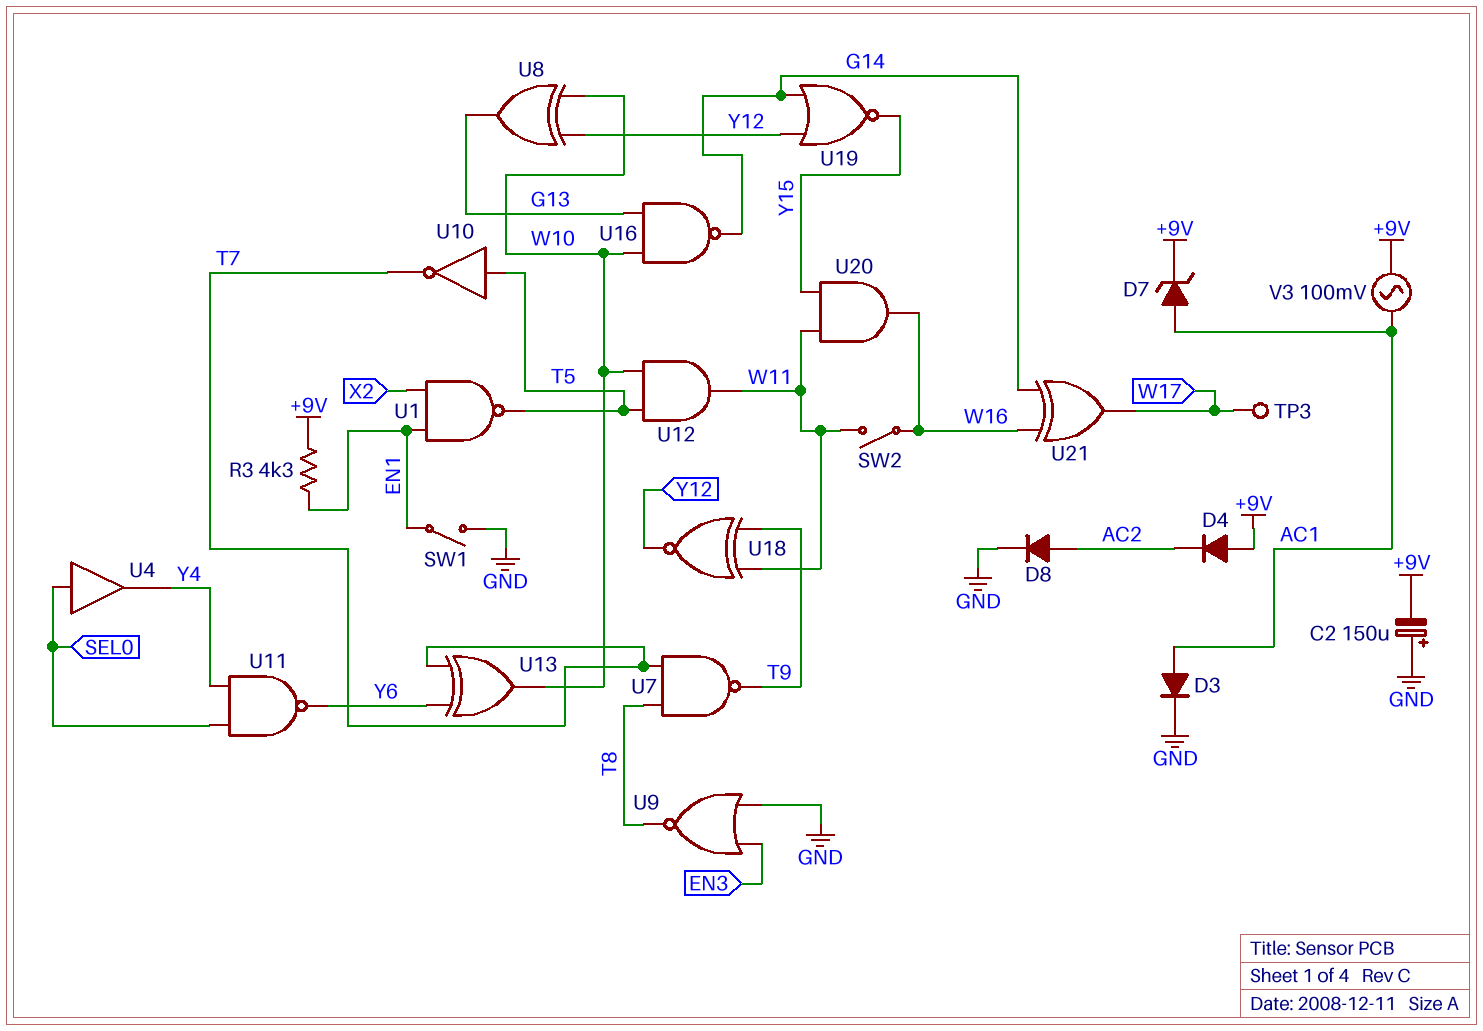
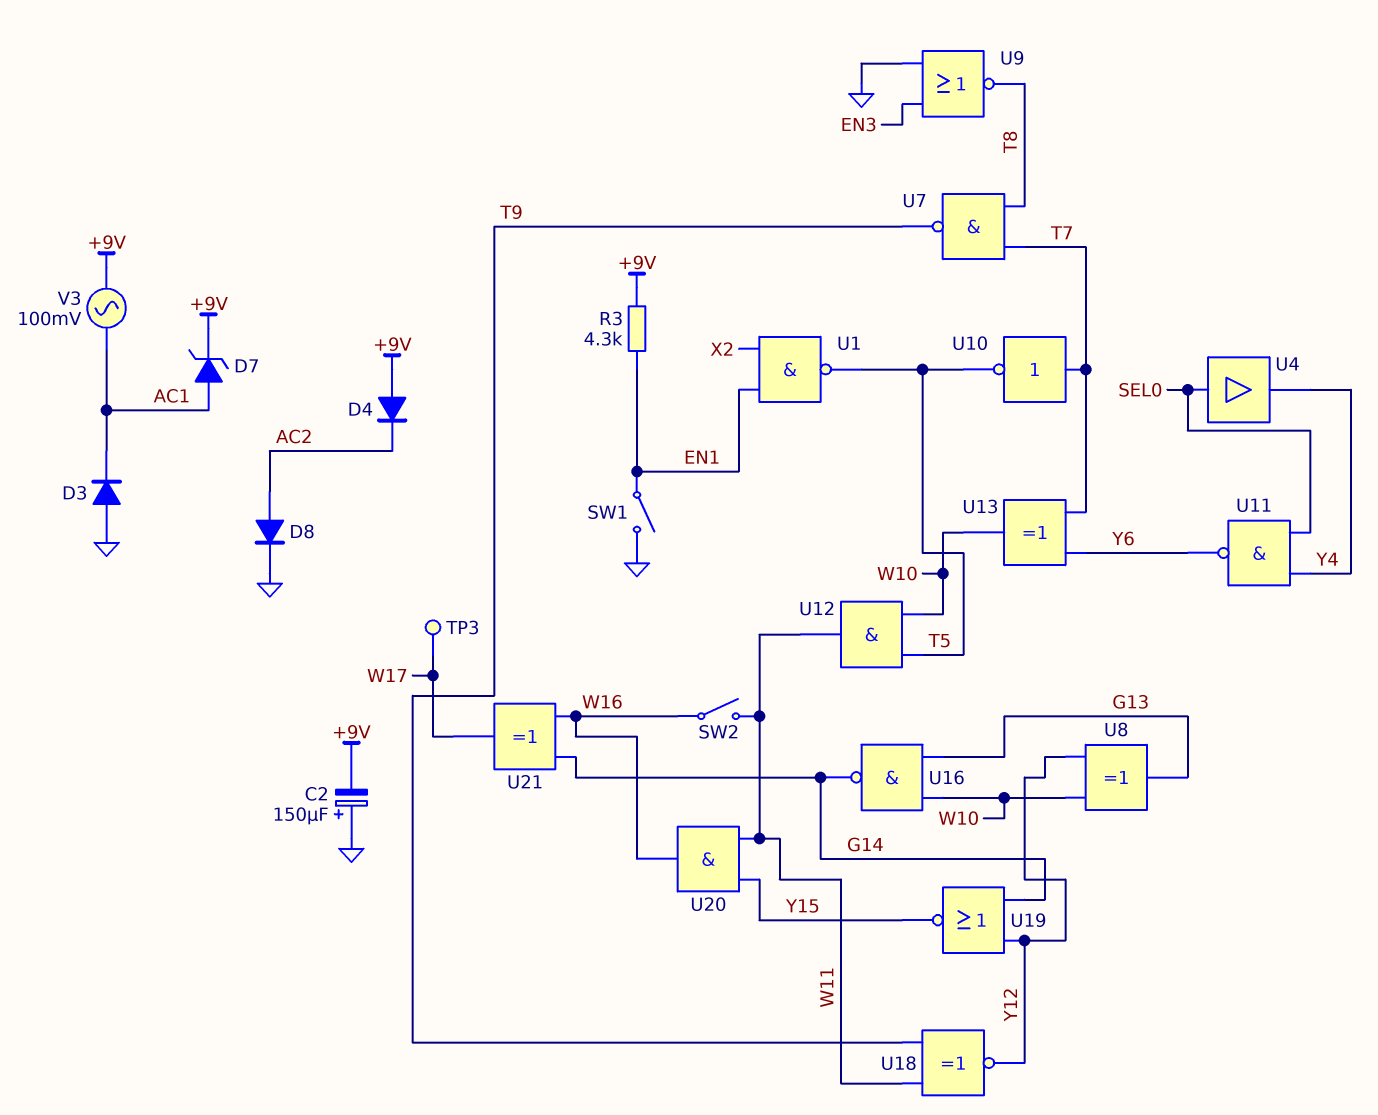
D3: diode (A AC1, K GND) -> diode (A GND, K AC1)
U10: NOT (in T5, out T7) -> NOT (in T7, out T5)

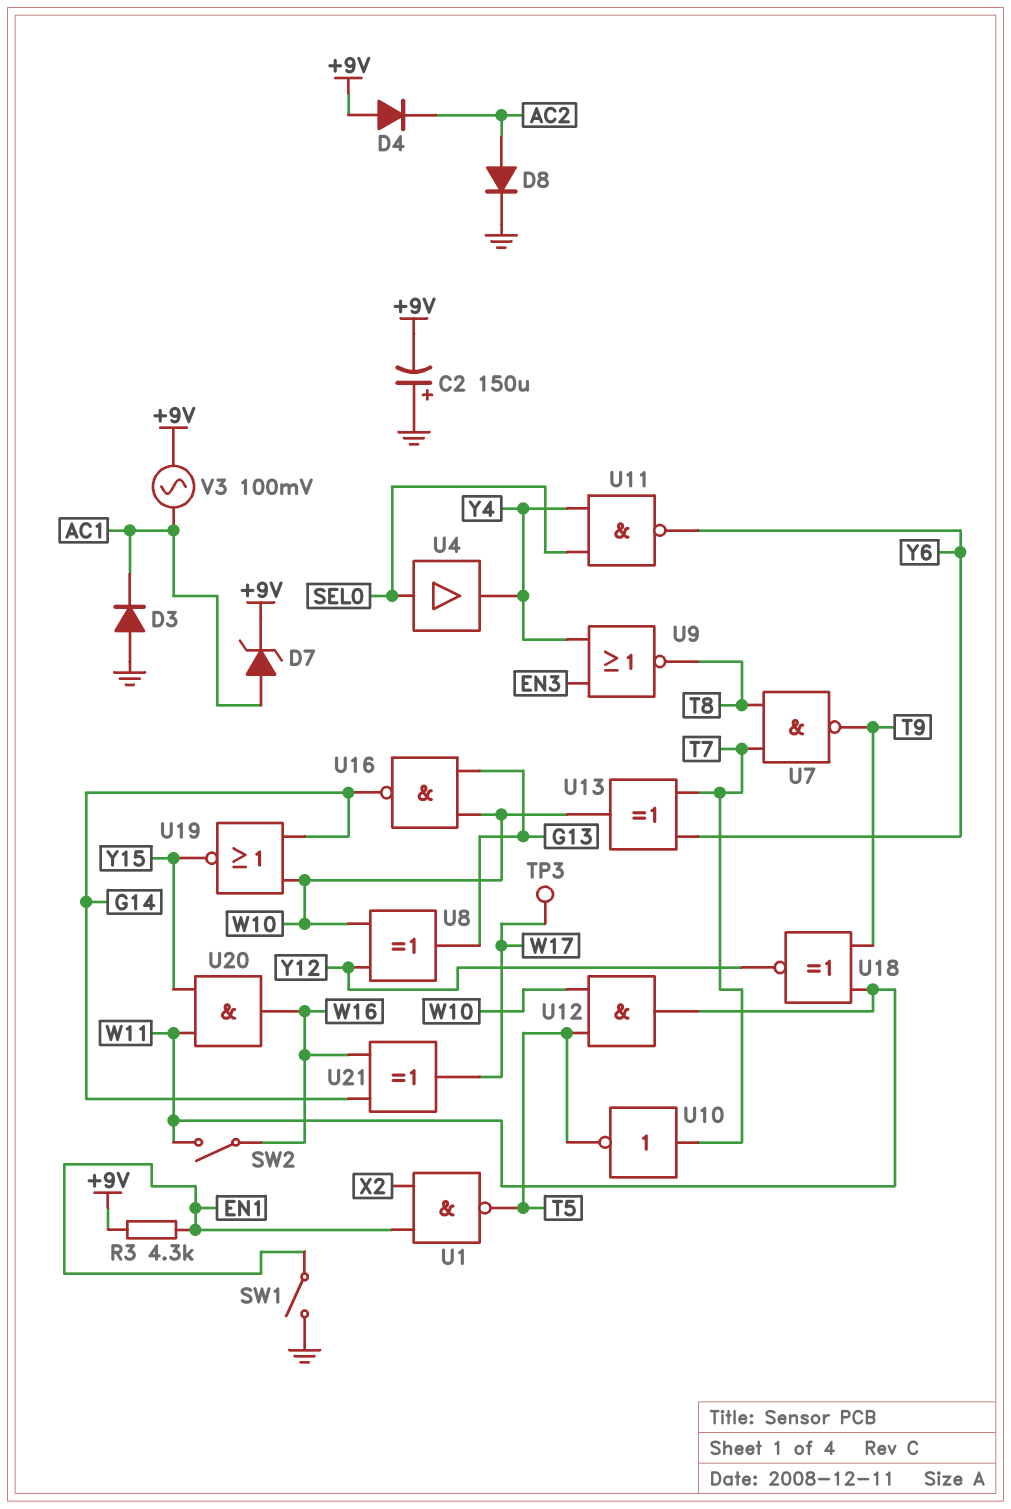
U9: NOR (in EN3, in GND, out T8) -> NOR (in EN3, in Y4, out T8)
U19: NOR (in G14, in Y12, out Y15) -> NOR (in G14, in W10, out Y15)

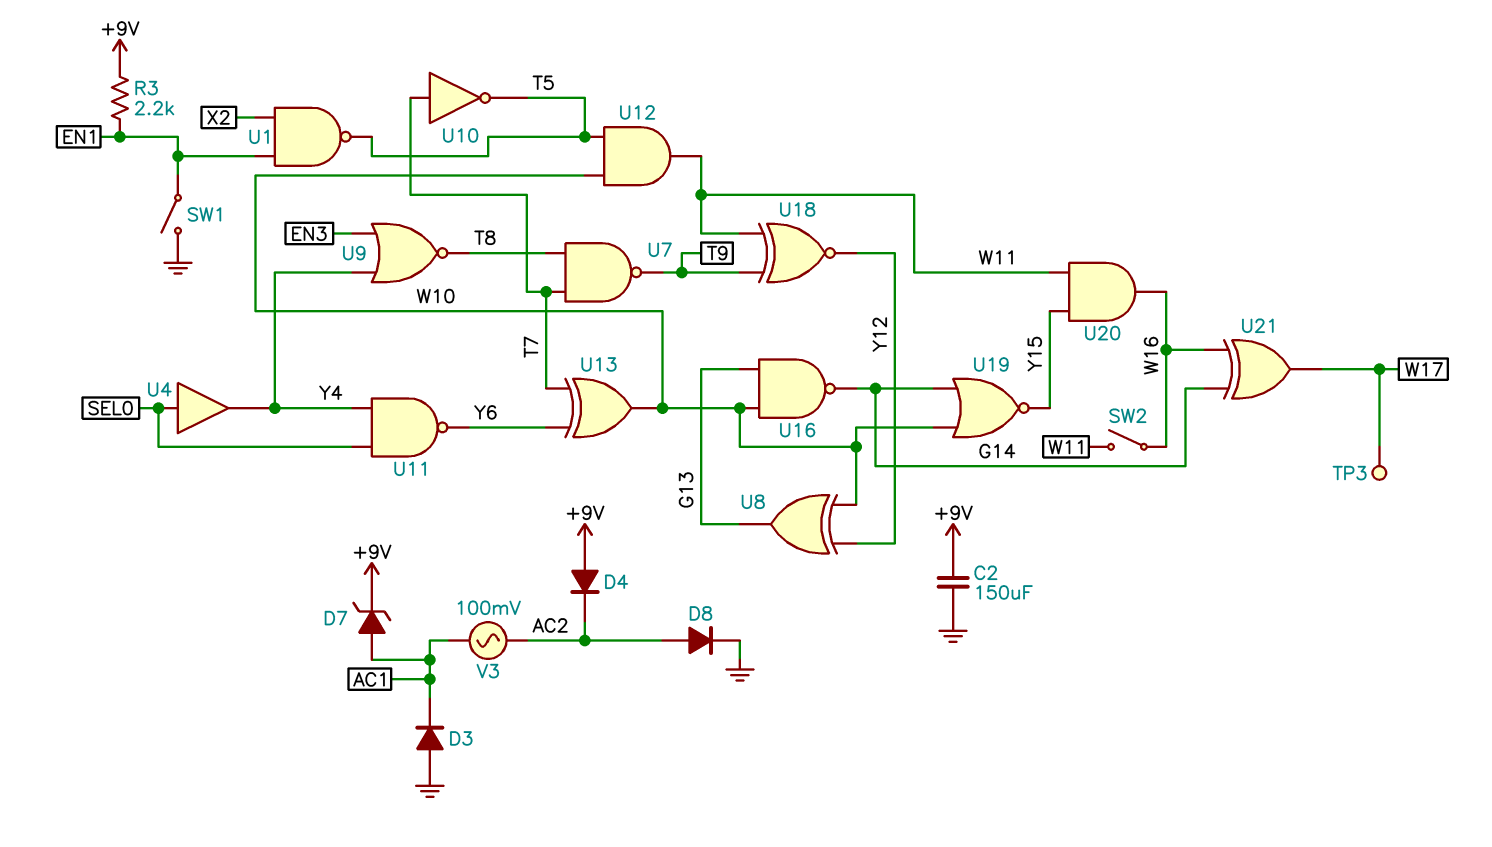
C2: 150uF (plus GND, minus +9V) -> 150uF (+9V, GND)
R3: 4.3k (+9V, EN1) -> 2.2k (+9V, EN1)
V3: AC 100mV (+9V, AC1) -> AC 100mV (AC1, AC2)

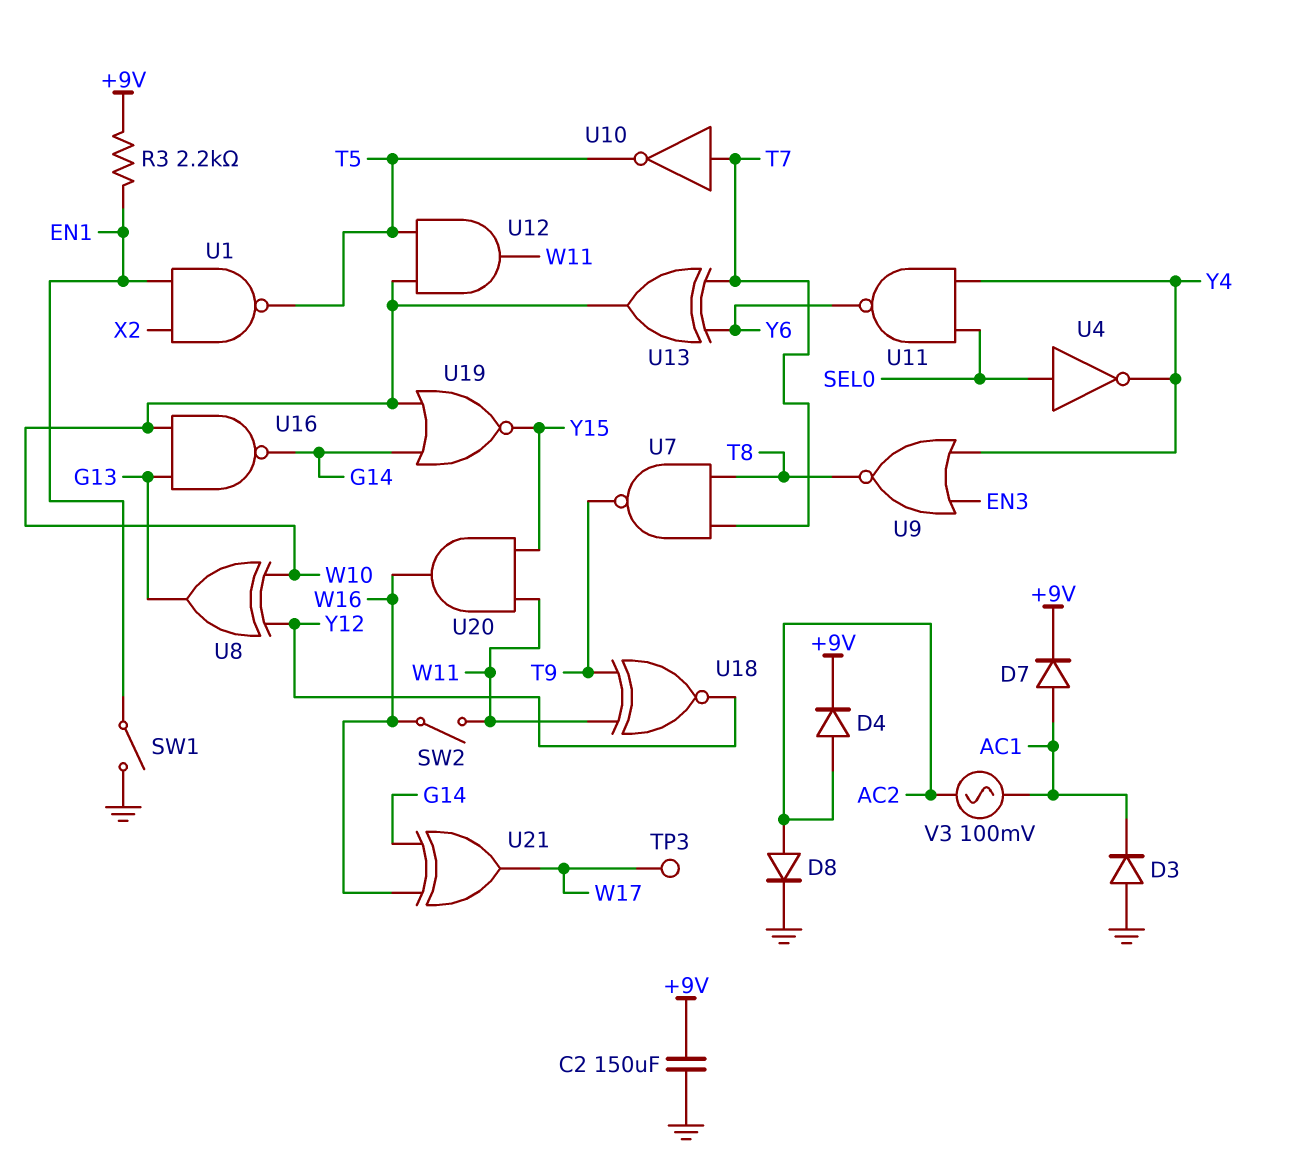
D4: diode (A +9V, K AC2) -> diode (A AC2, K +9V)
D7: zener (A AC1, K +9V) -> diode (A AC1, K +9V)
U4: buffer (in SEL0, out Y4) -> NOT (in SEL0, out Y4)

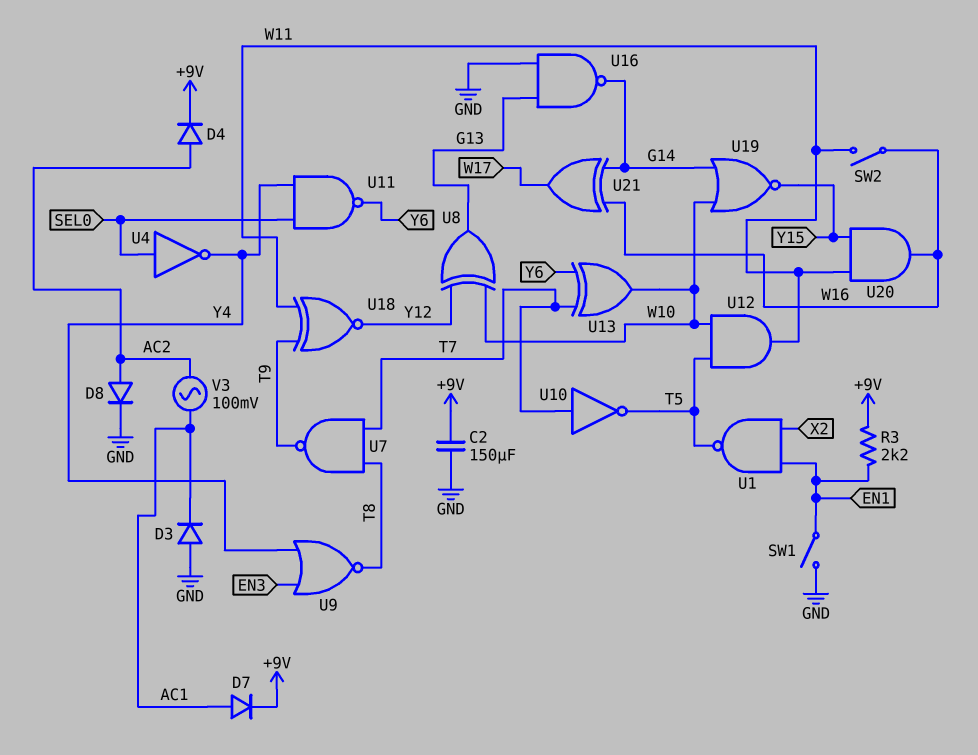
TP3: test point (W17) -> none
U16: NAND (in G13, in W10, out G14) -> NAND (in G13, in GND, out G14)

